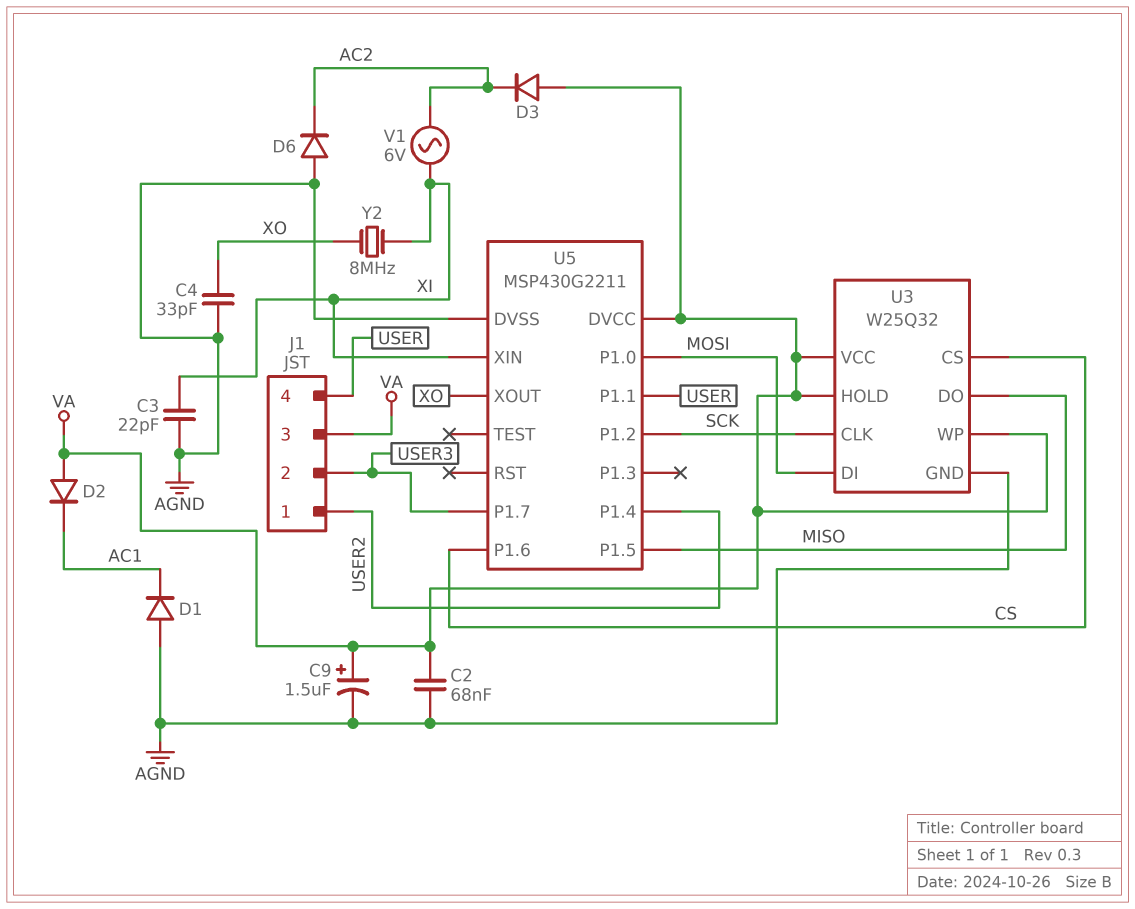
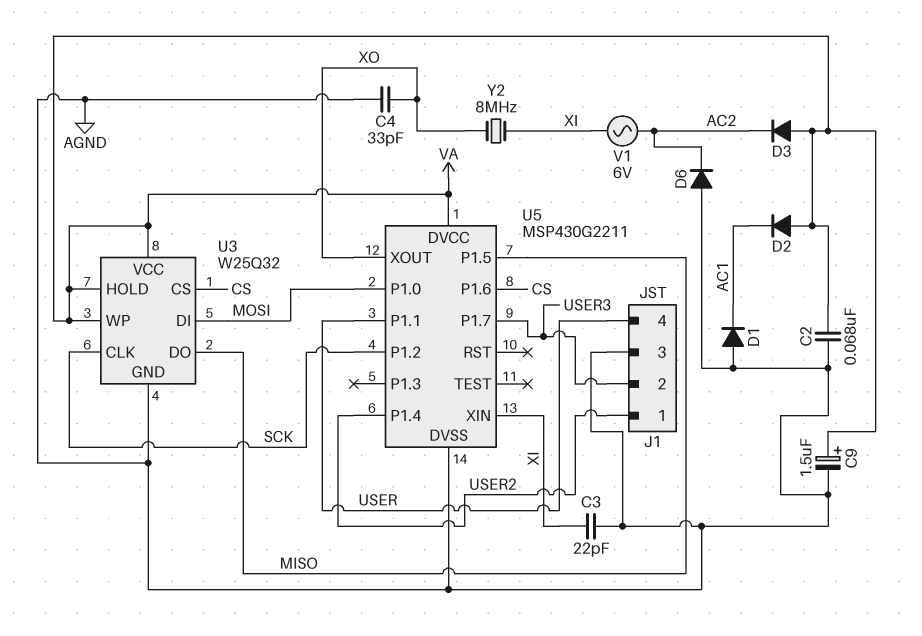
J1 pin 3: VA -> AGND

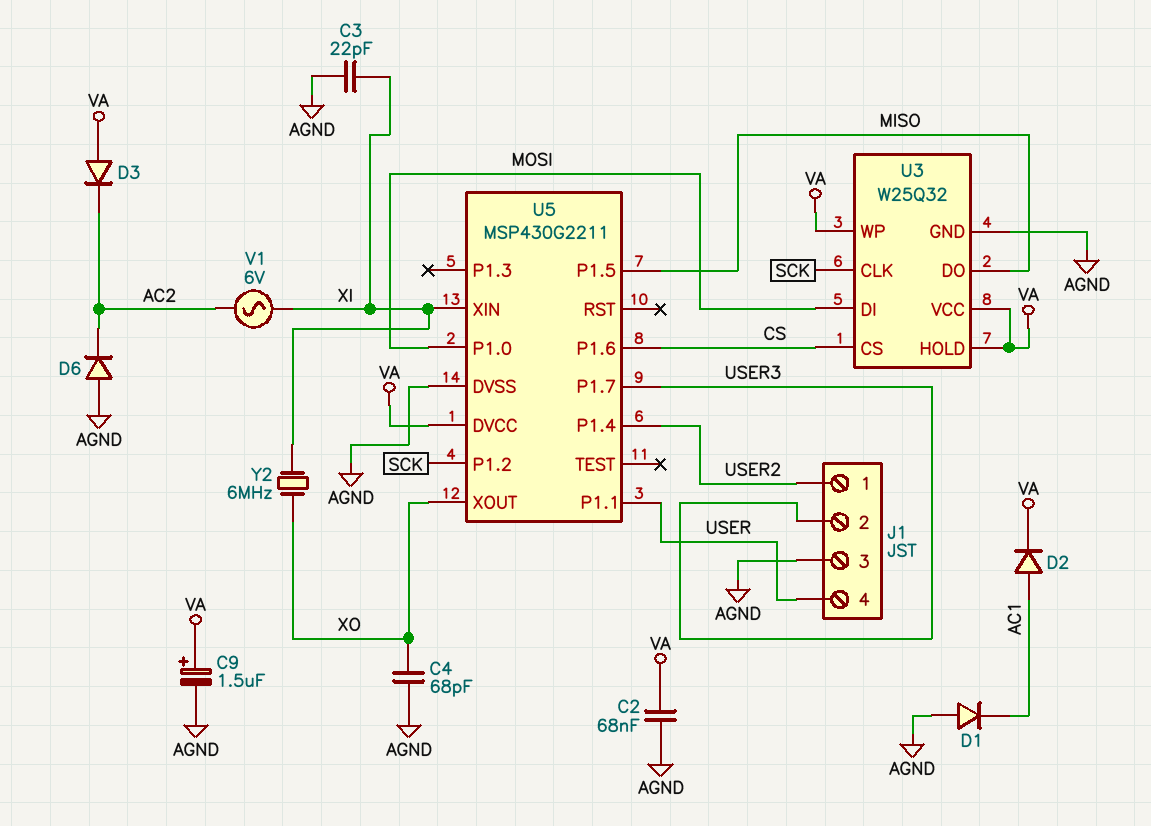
C4: 33pF (AGND, XO) -> 68pF (AGND, XO)
D2: diode (A VA, K AC1) -> diode (A AC1, K VA)
Y2: 8MHz (XI, XO) -> 6MHz (XI, XO)

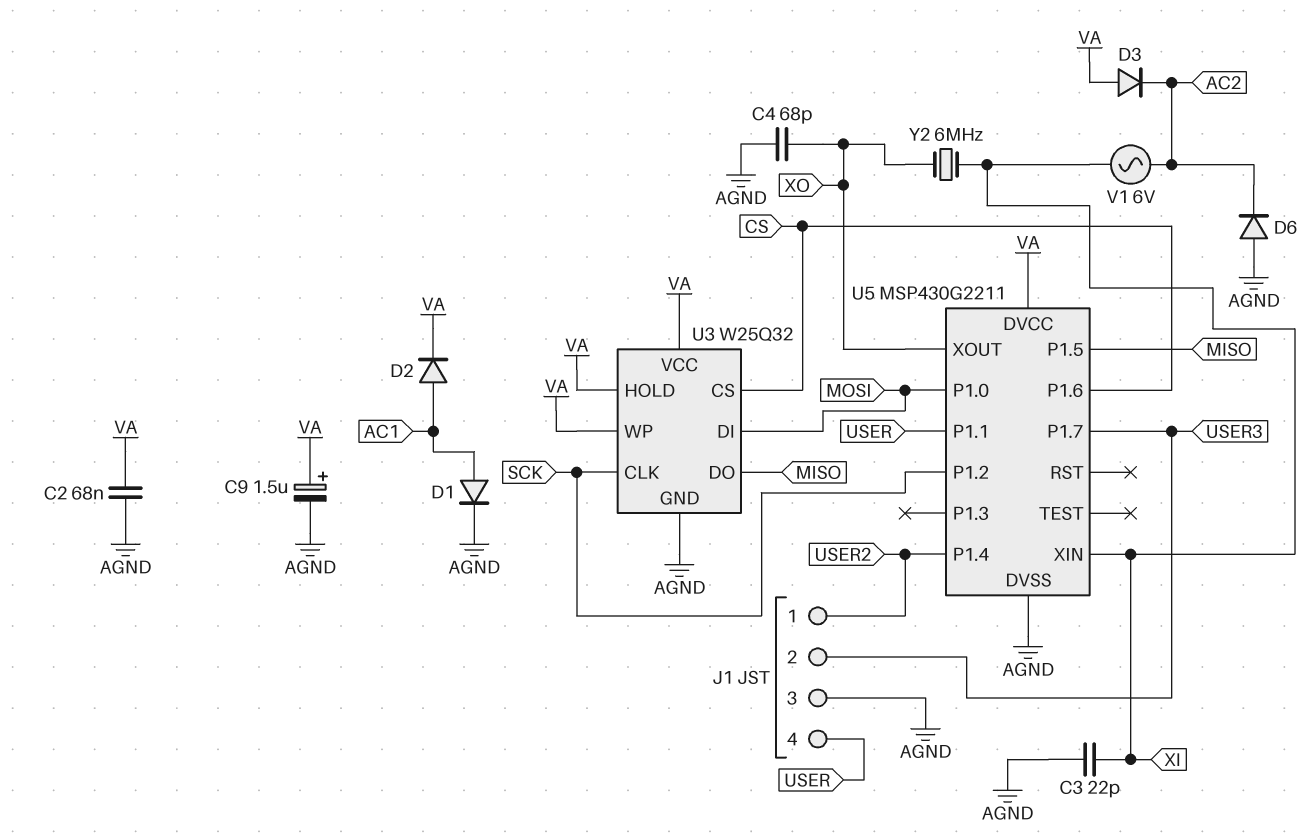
D1: diode (A AGND, K AC1) -> diode (A AC1, K AGND)

